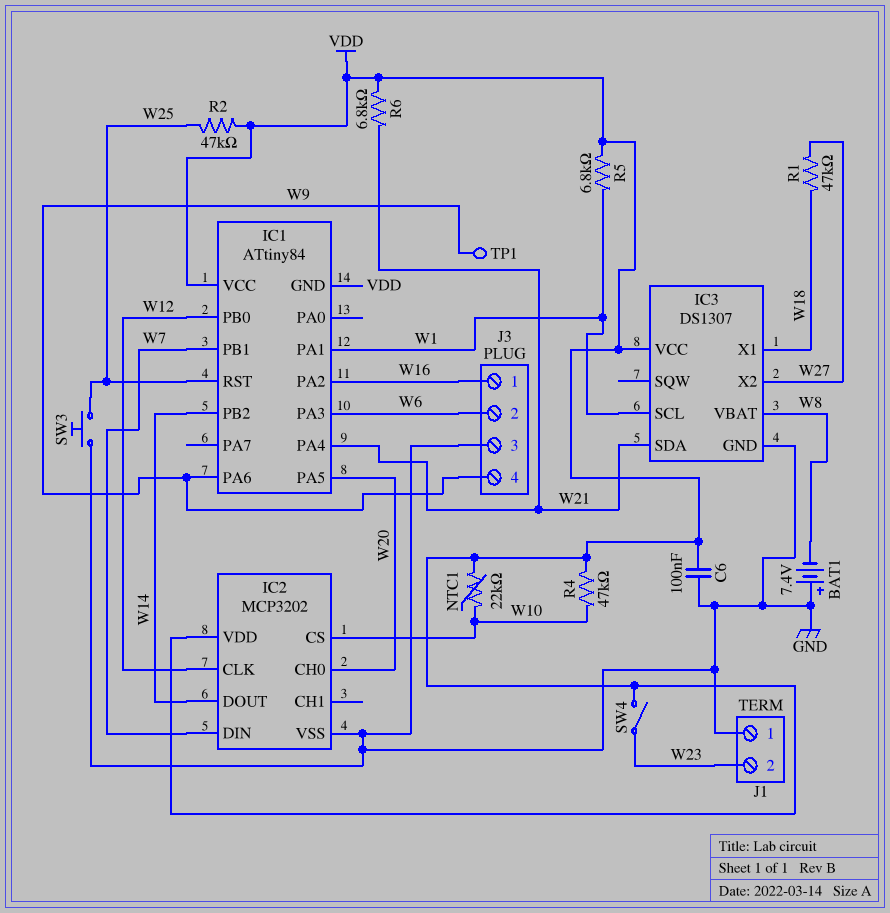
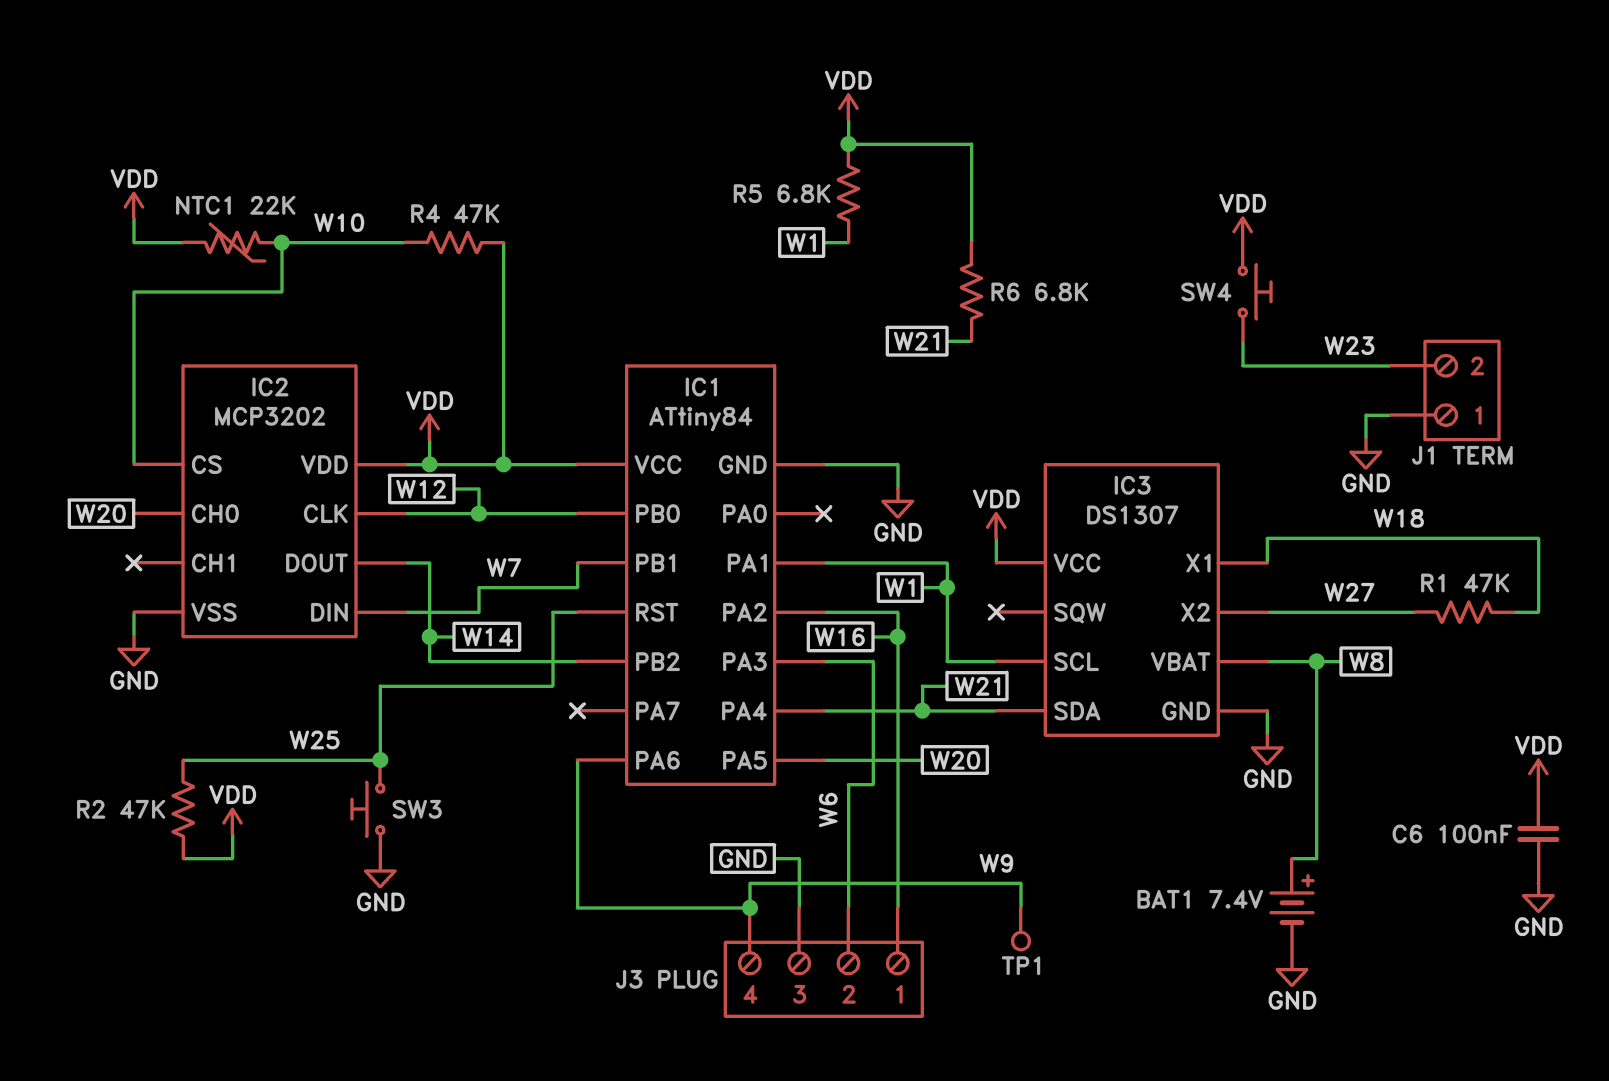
BAT1: 7.4V (plus GND, minus W8) -> 7.4V (plus W8, minus GND)
IC1 pin GND: VDD -> GND
SW4: switch (VDD, W23) -> button (VDD, W23)

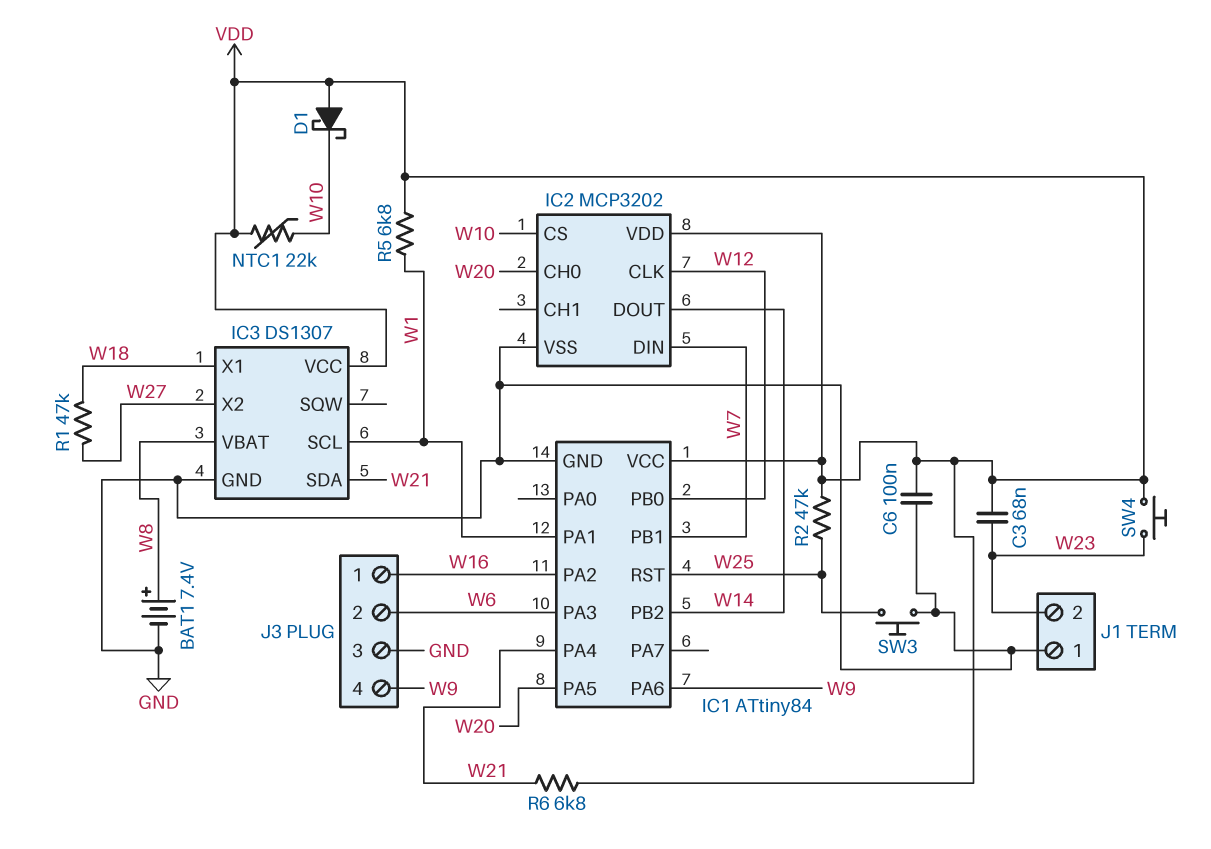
C3: none -> 68nF (VDD, W23)
D1: none -> schottky (A VDD, K W10)
R4: 47k (VDD, W10) -> none
TP1: test point (W9) -> none

